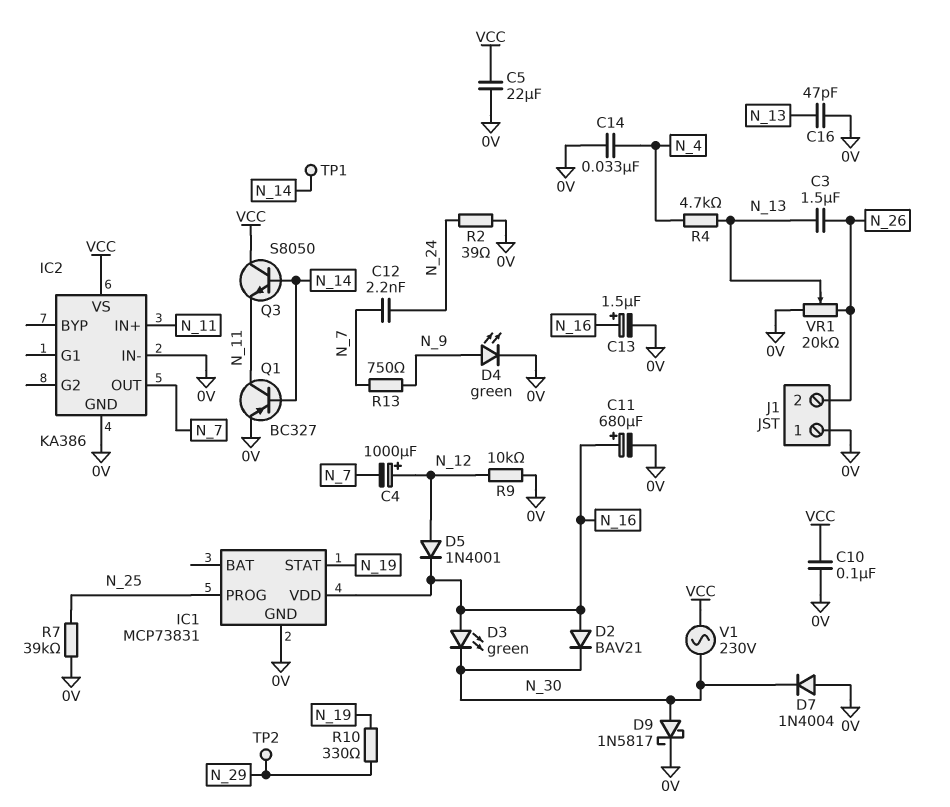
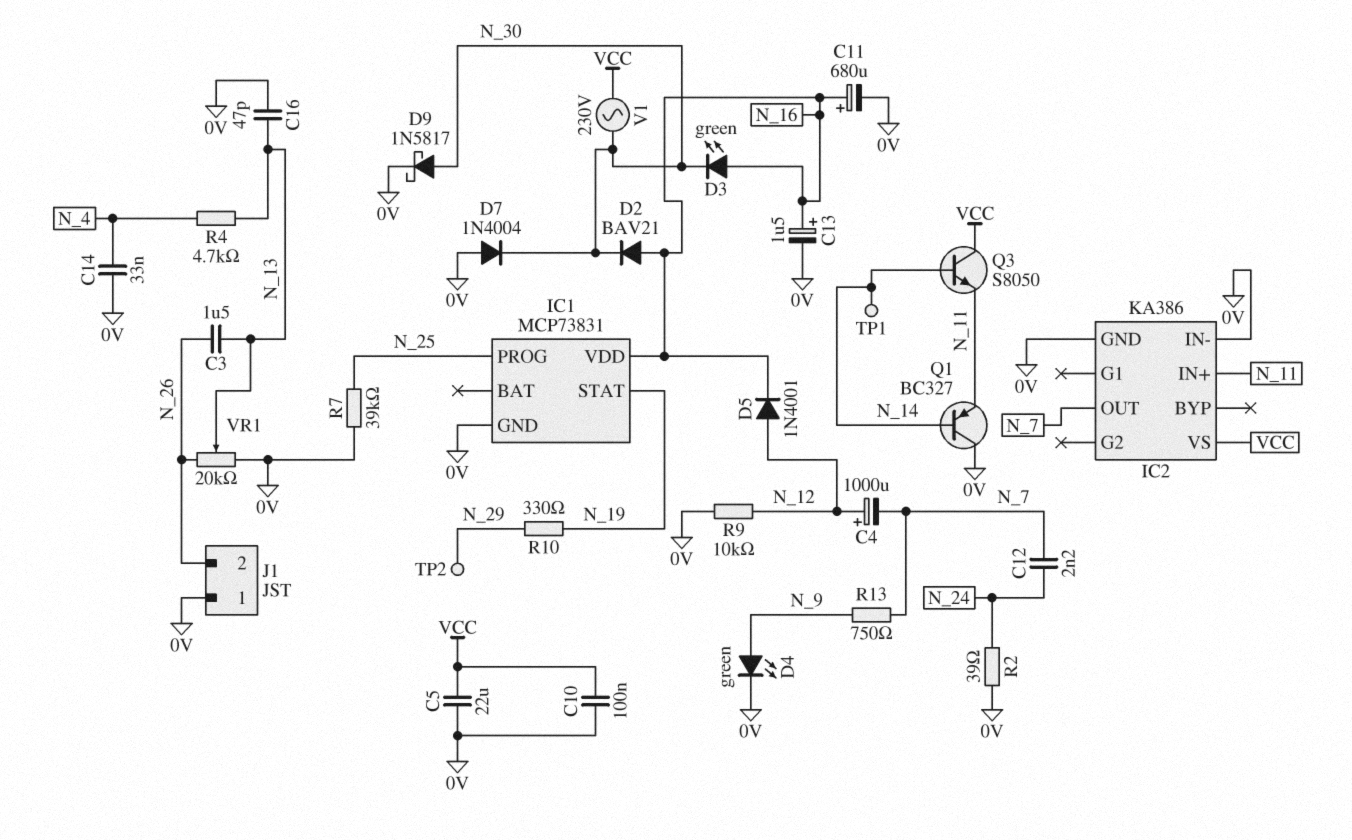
Q1: PNP BC327 (B N_14, C N_11, E 0V) -> PNP BC327 (B N_14, C 0V, E N_11)

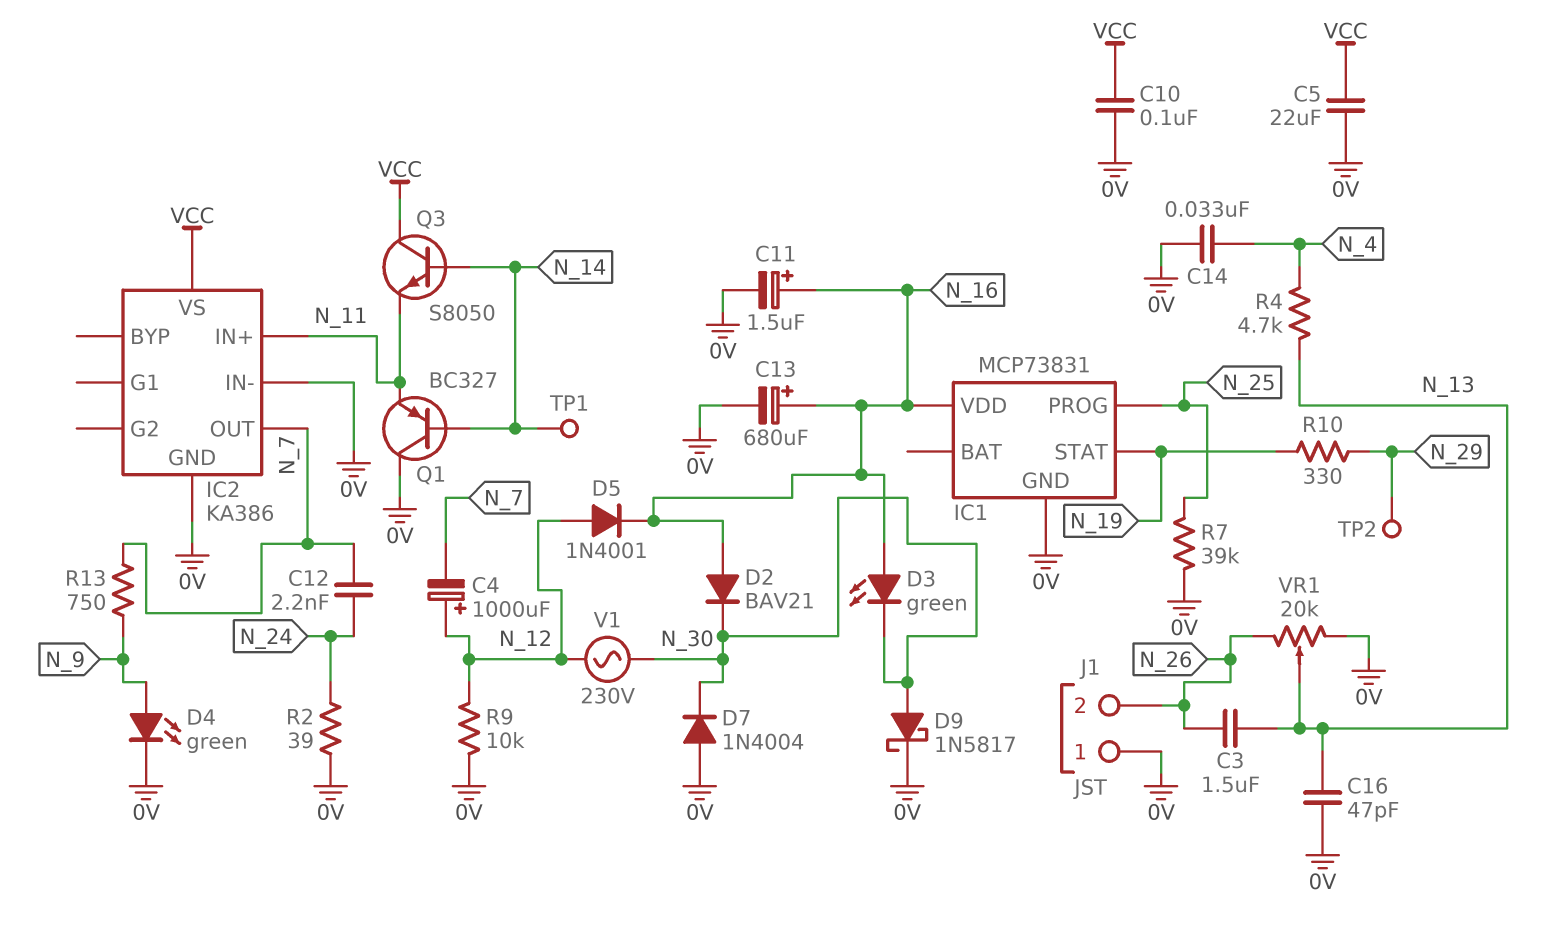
C11: 680uF (plus N_16, minus 0V) -> 1.5uF (plus N_16, minus 0V)
C13: 1.5uF (plus N_16, minus 0V) -> 680uF (plus N_16, minus 0V)
V1: AC 230V (N_30, VCC) -> AC 230V (N_12, N_30)

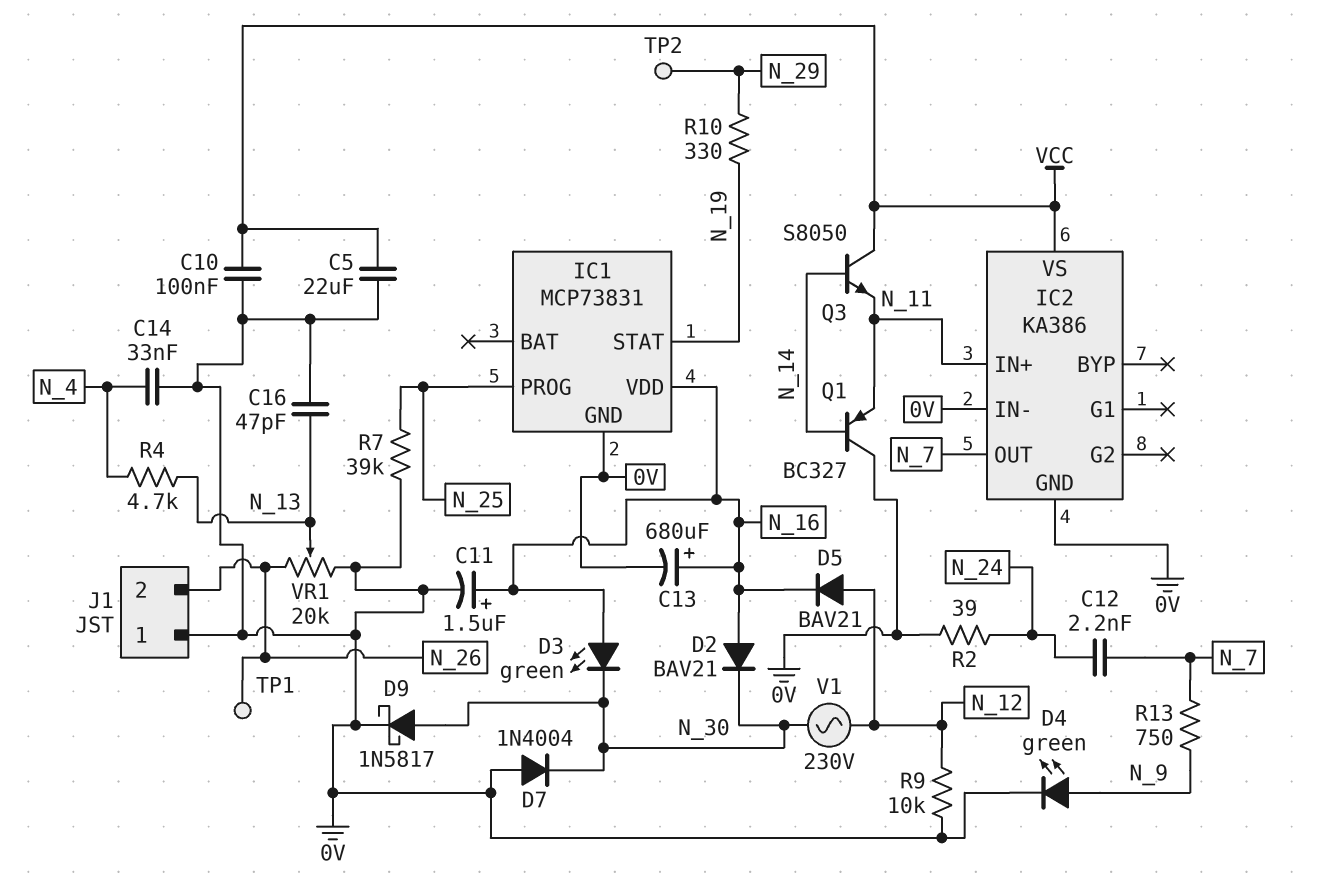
C3: 1.5uF (N_13, N_26) -> none
C4: 1000uF (plus N_12, minus N_7) -> none
D5: diode 1N4001 (A N_12, K N_16) -> diode BAV21 (A N_12, K N_16)
TP1: test point (N_14) -> test point (N_26)

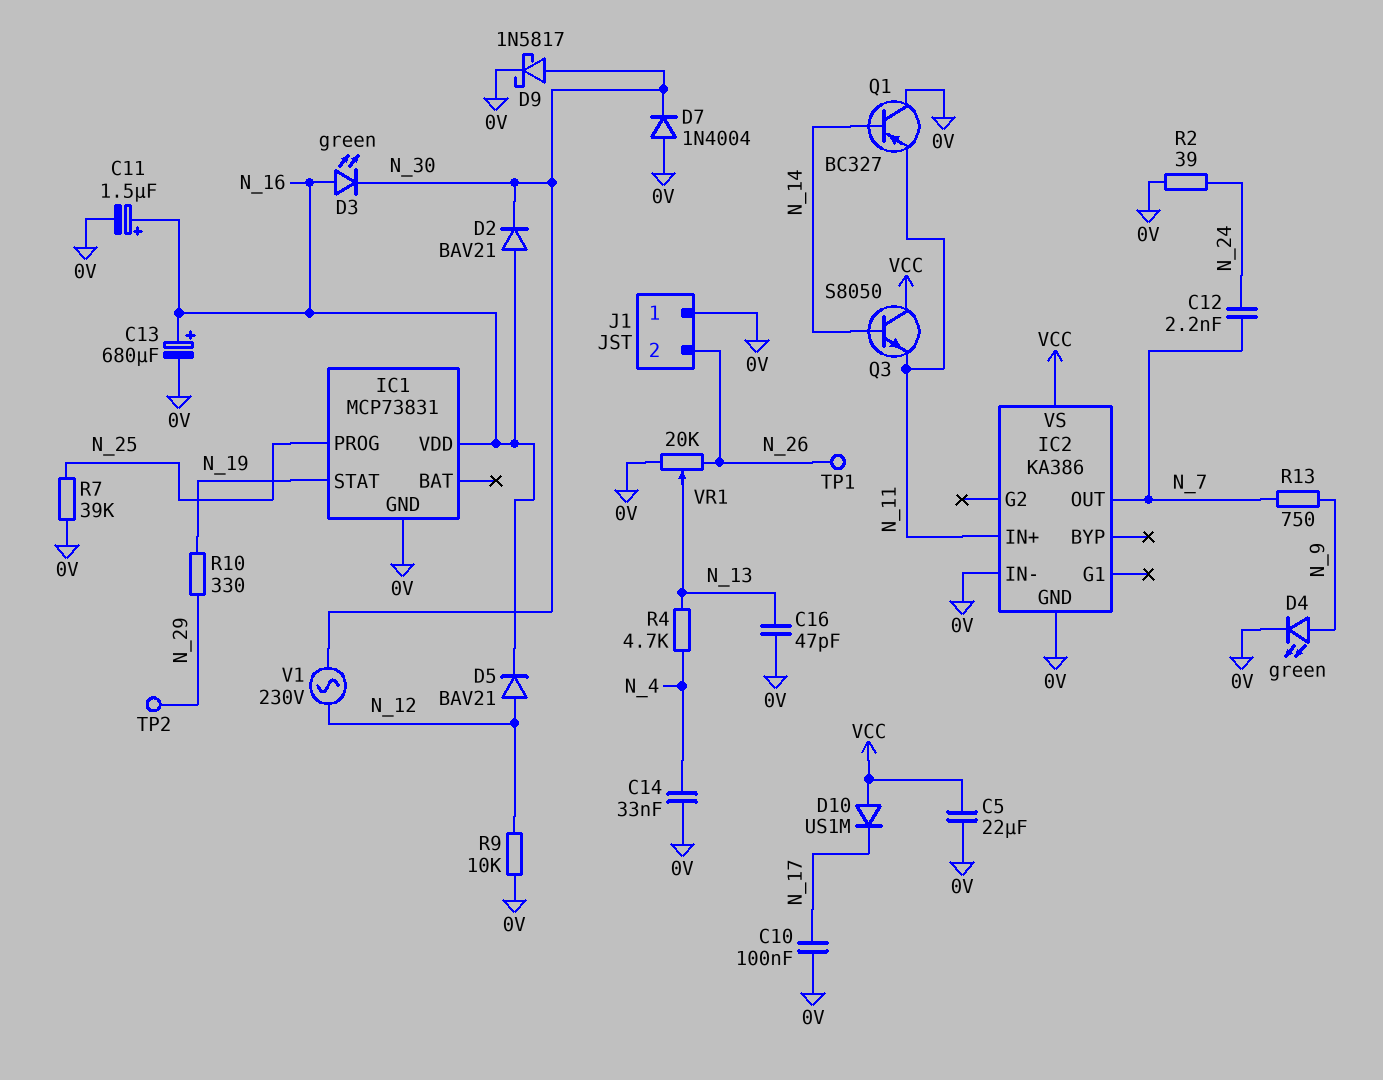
C10: 100nF (0V, VCC) -> 100nF (0V, N_17)
D10: none -> diode US1M (A VCC, K N_17)

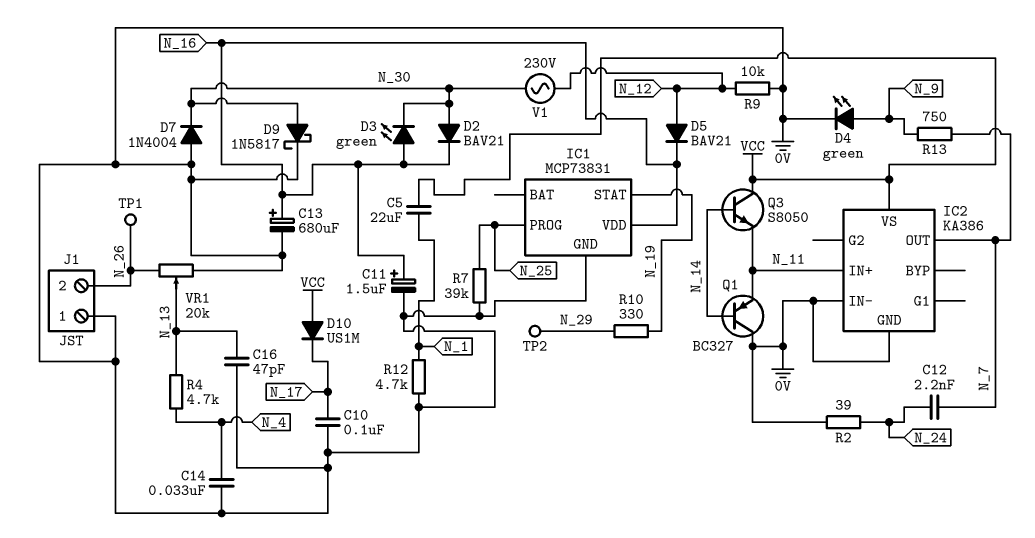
C5: 22uF (0V, VCC) -> 22uF (N_1, VCC)
D2: diode BAV21 (A N_16, K N_30) -> diode BAV21 (A N_30, K N_16)
R12: none -> 4.7k (0V, N_1)

